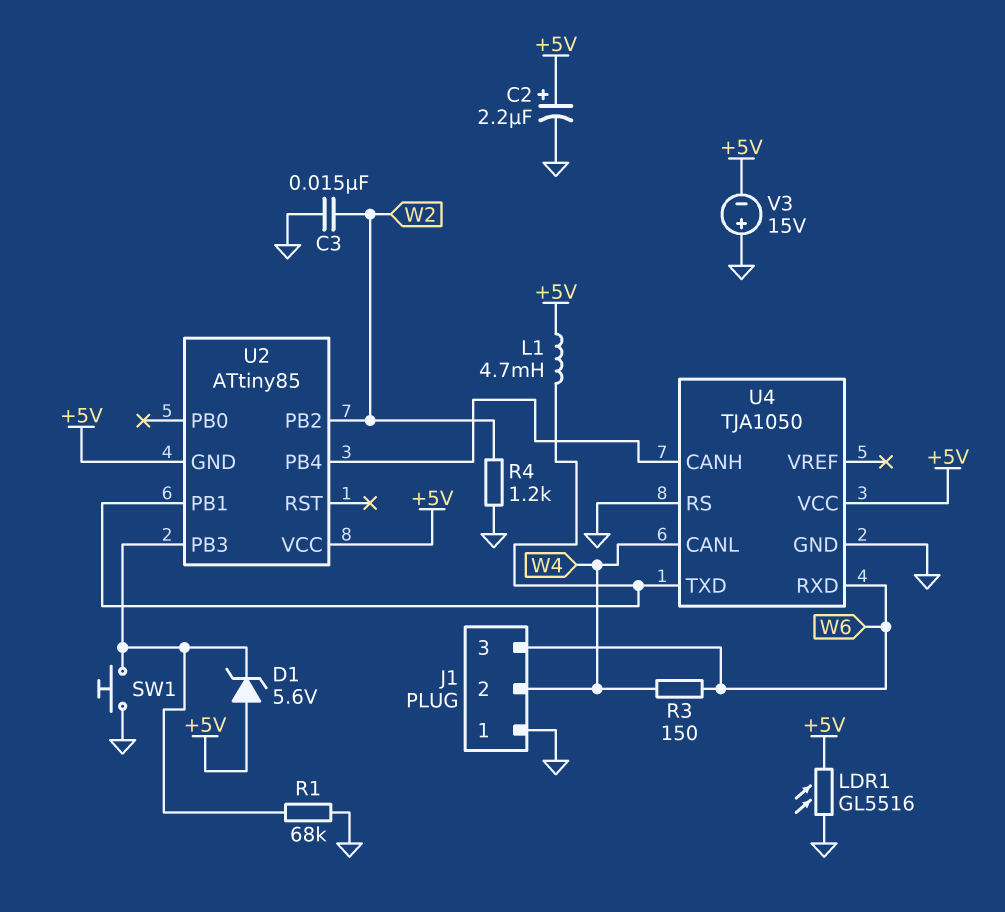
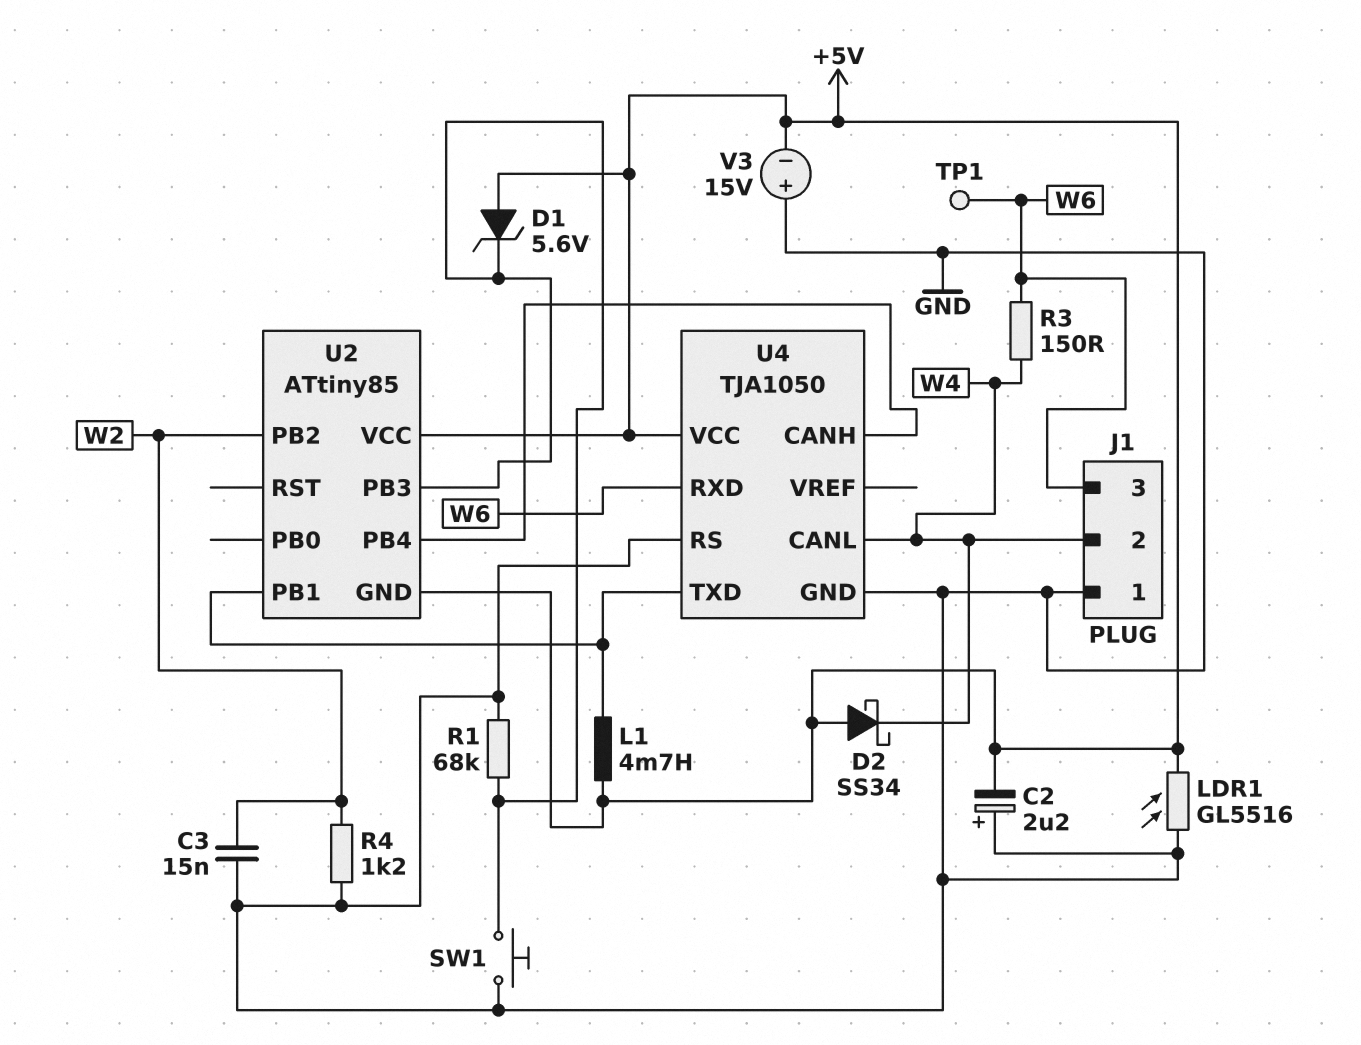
C2: 2.2uF (plus +5V, minus GND) -> 2.2uF (plus GND, minus +5V)
D2: none -> schottky SS34 (A +5V, K W4)
TP1: none -> test point (W6)

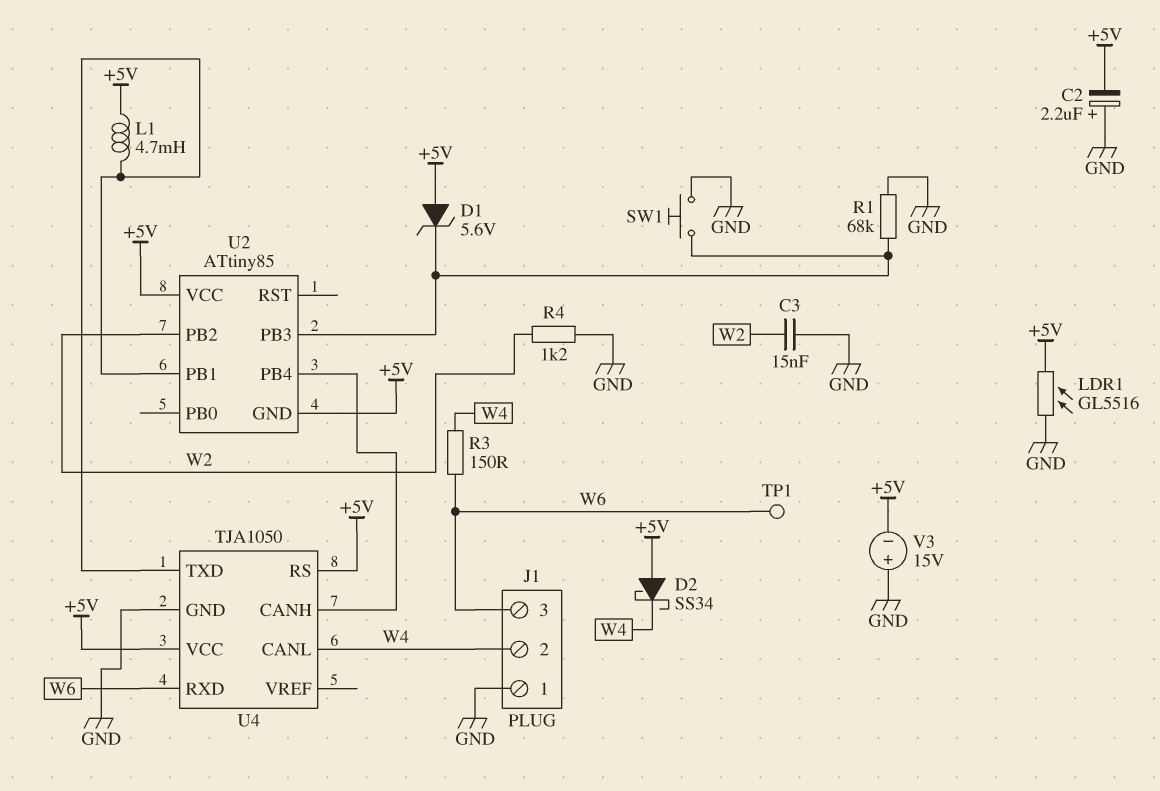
U4 pin RS: GND -> +5V

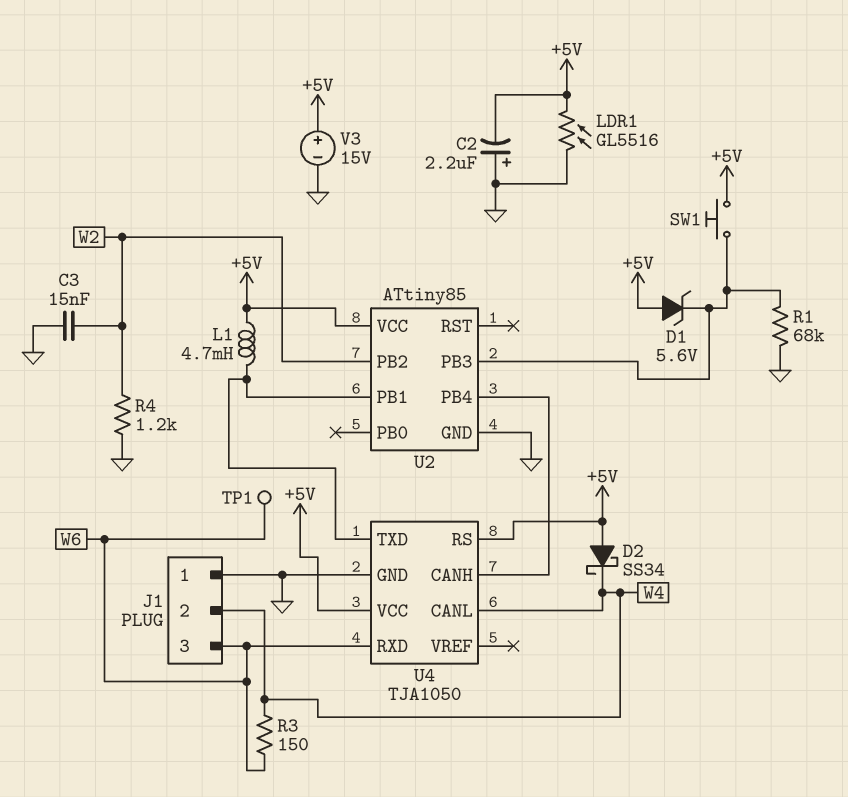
SW1: button (GND, U2/PB3) -> button (+5V, U2/PB3)
U2 pin GND: +5V -> GND
V3: 15V (plus GND, minus +5V) -> 15V (plus +5V, minus GND)

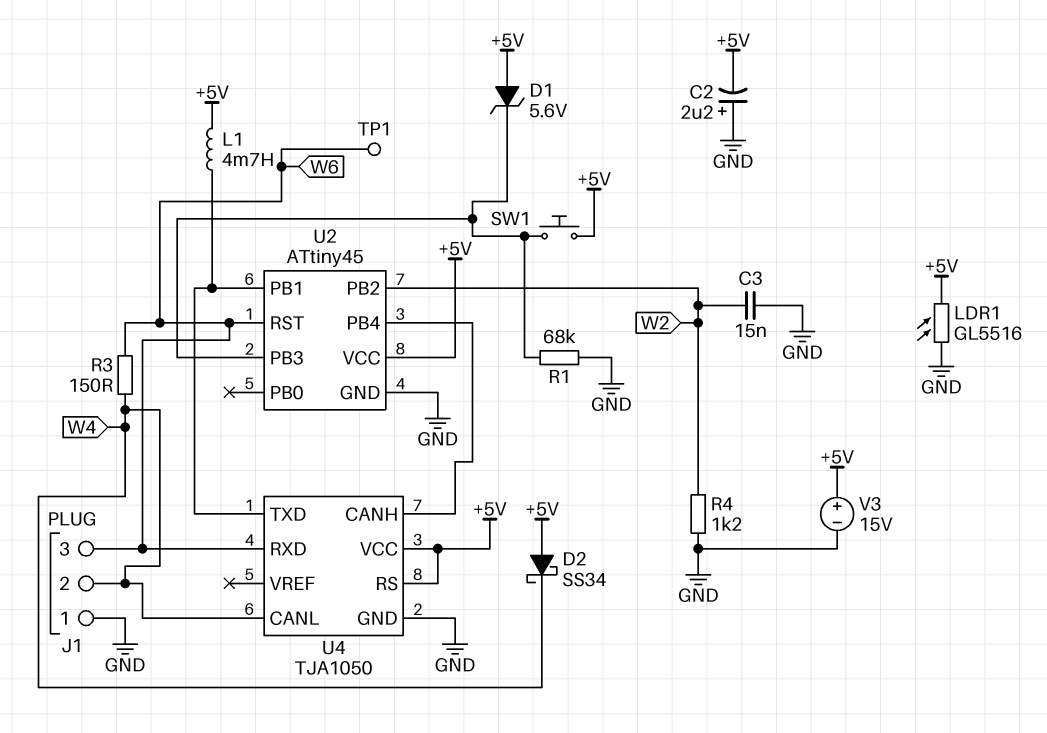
U2: ATtiny85 -> ATtiny45
U2 pin RST: none -> W6

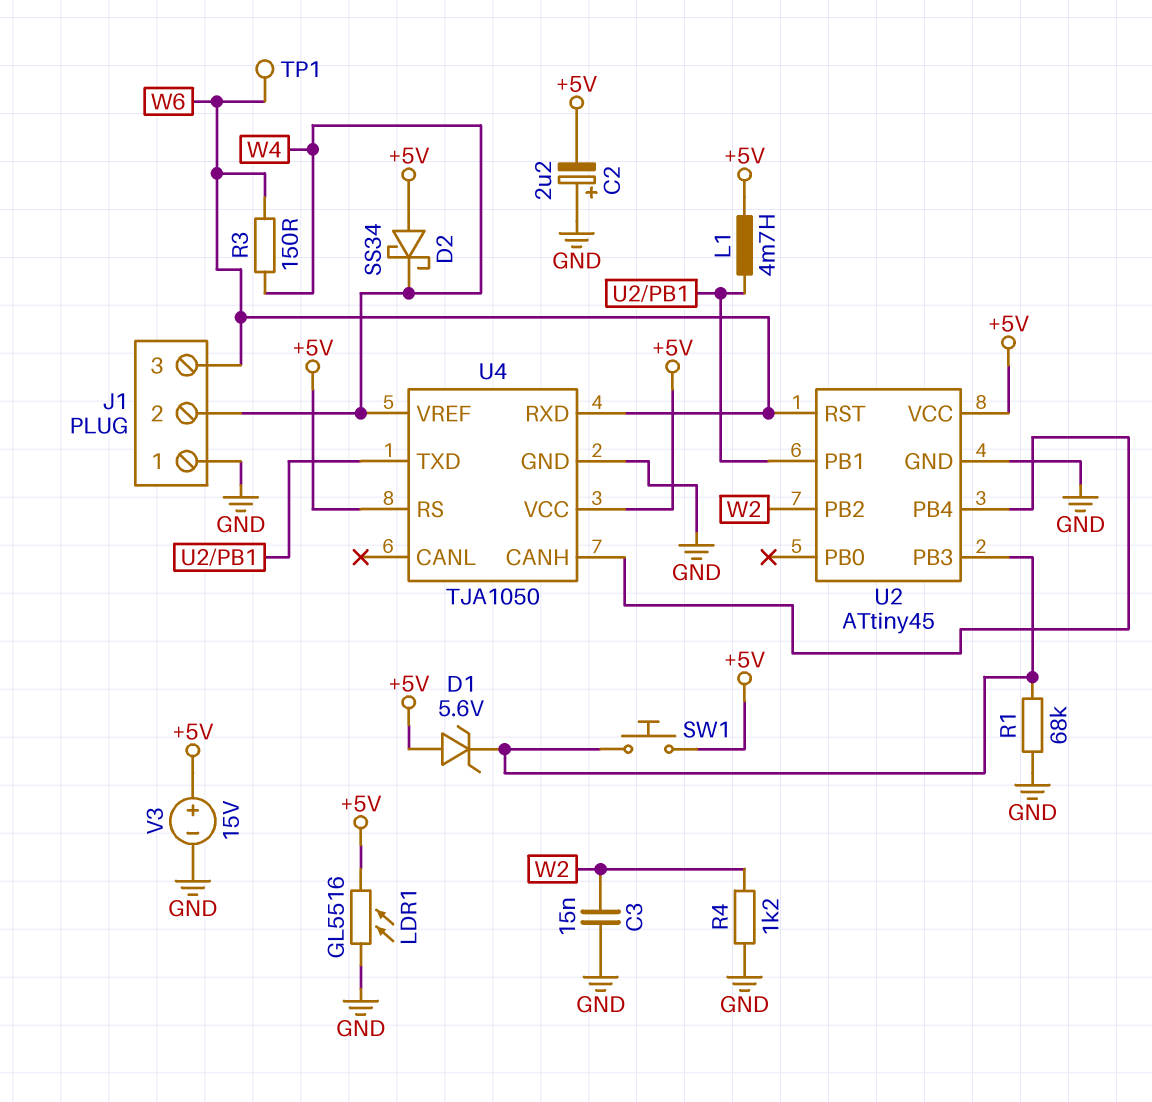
U4 pin CANL: W4 -> none
U4 pin VREF: none -> W4

